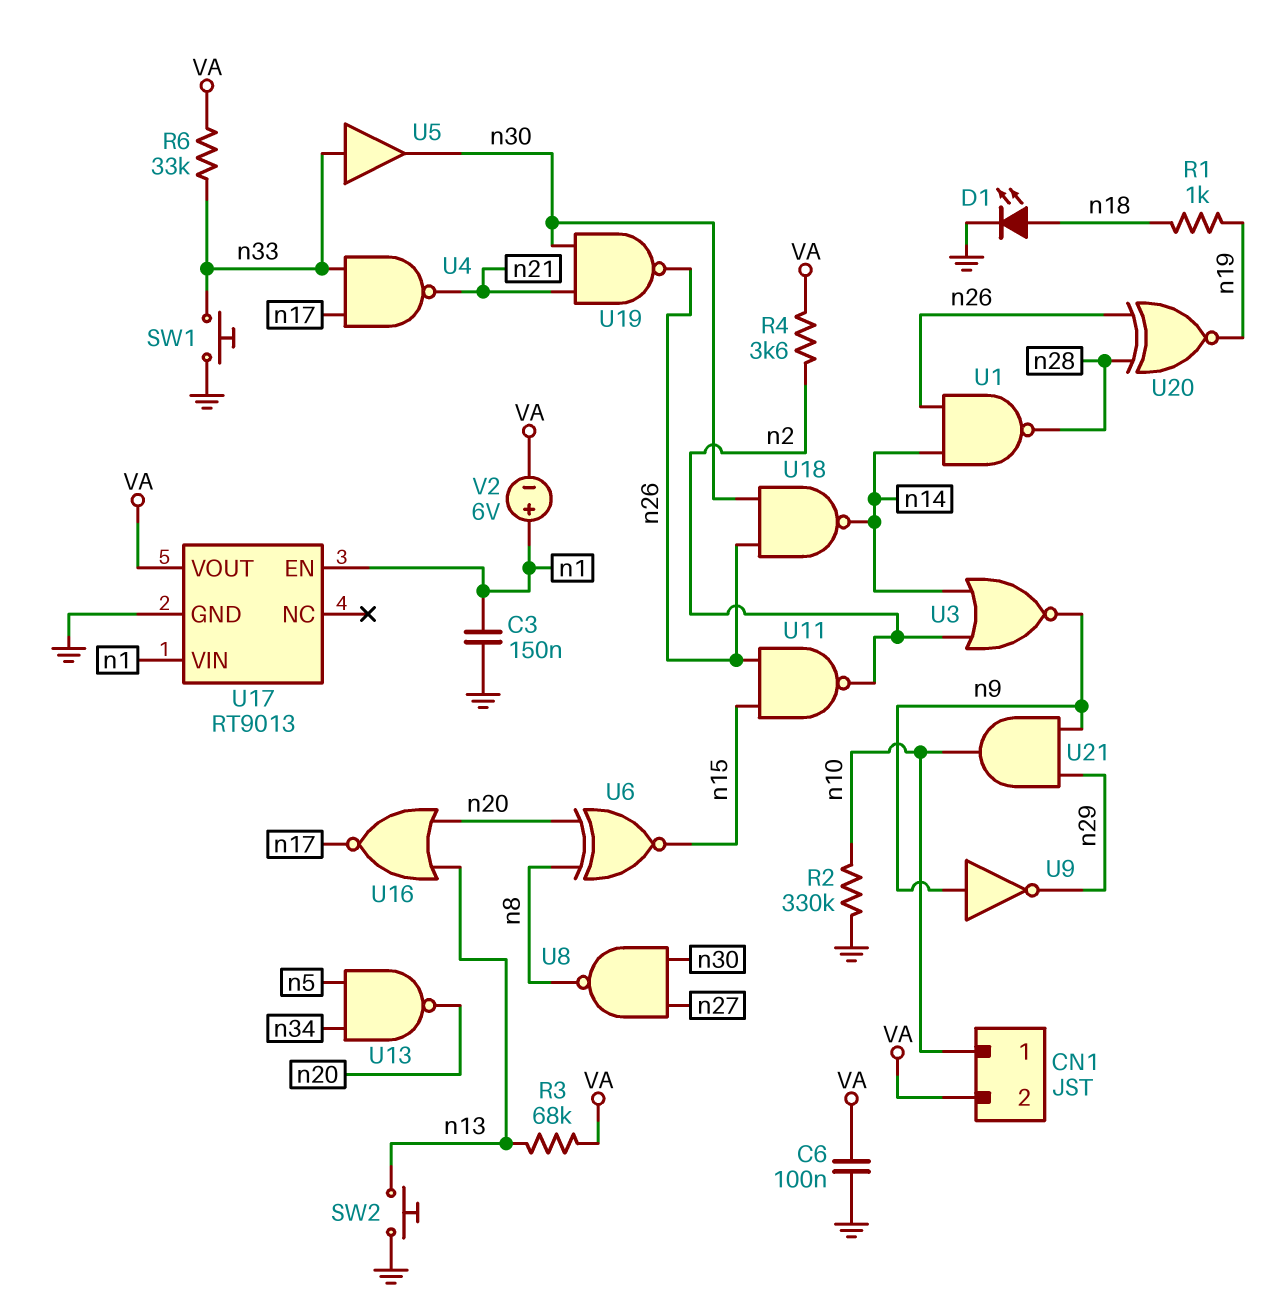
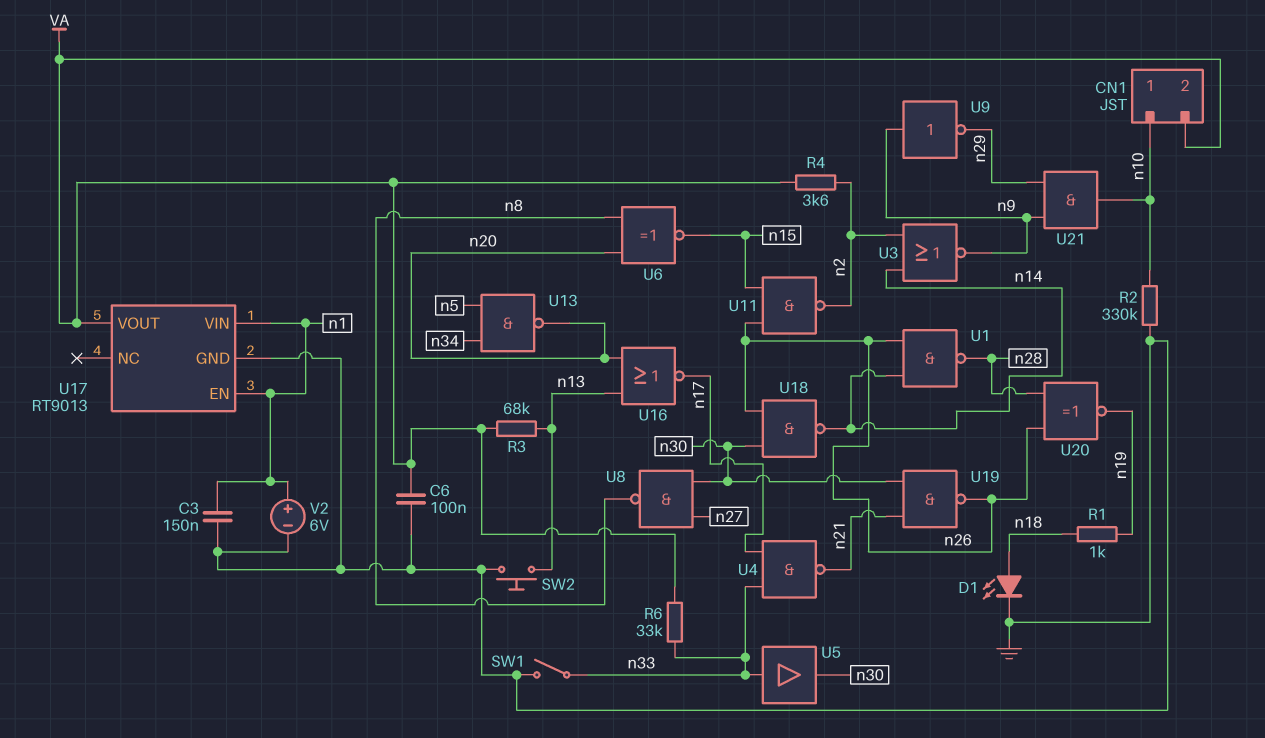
SW1: button (GND, n33) -> switch (GND, n33)
V2: 6V (plus n1, minus VA) -> 6V (plus n1, minus GND)

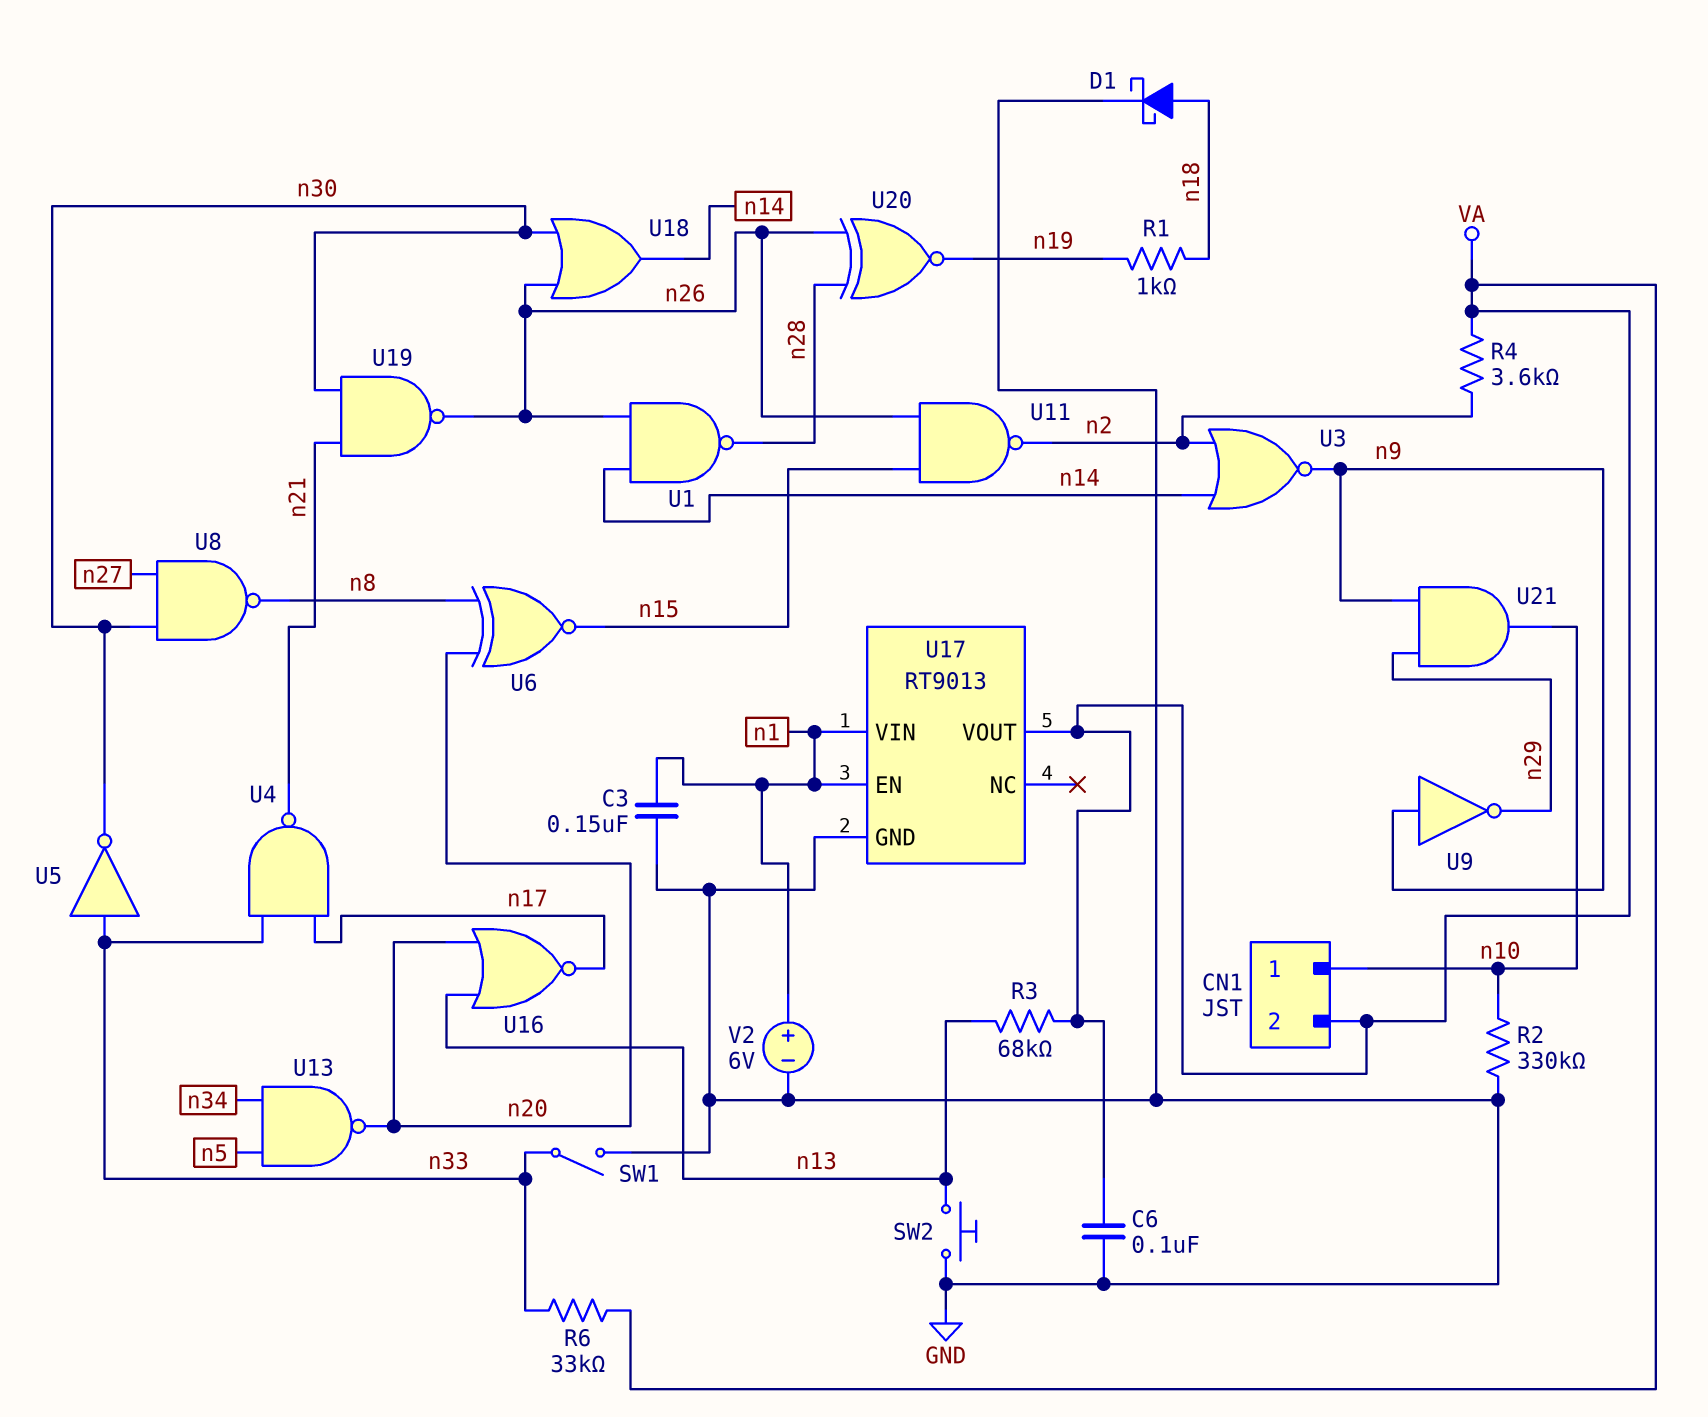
D1: LED (A n18, K GND) -> schottky (A n18, K GND)
U5: buffer (in n33, out n30) -> NOT (in n33, out n30)
U18: NAND (in n26, in n30, out n14) -> OR (in n26, in n30, out n14)

